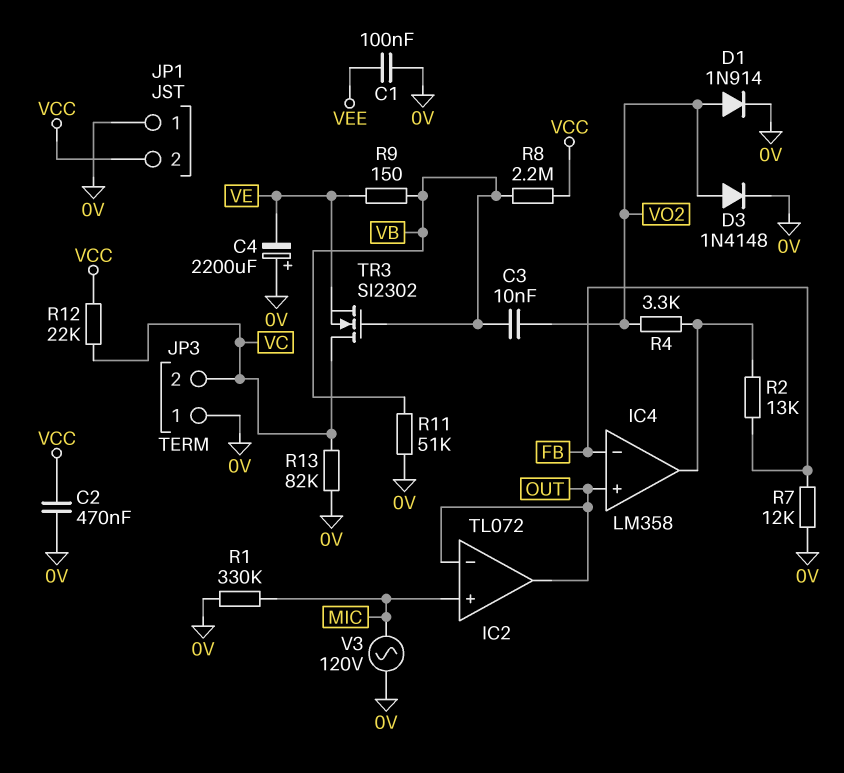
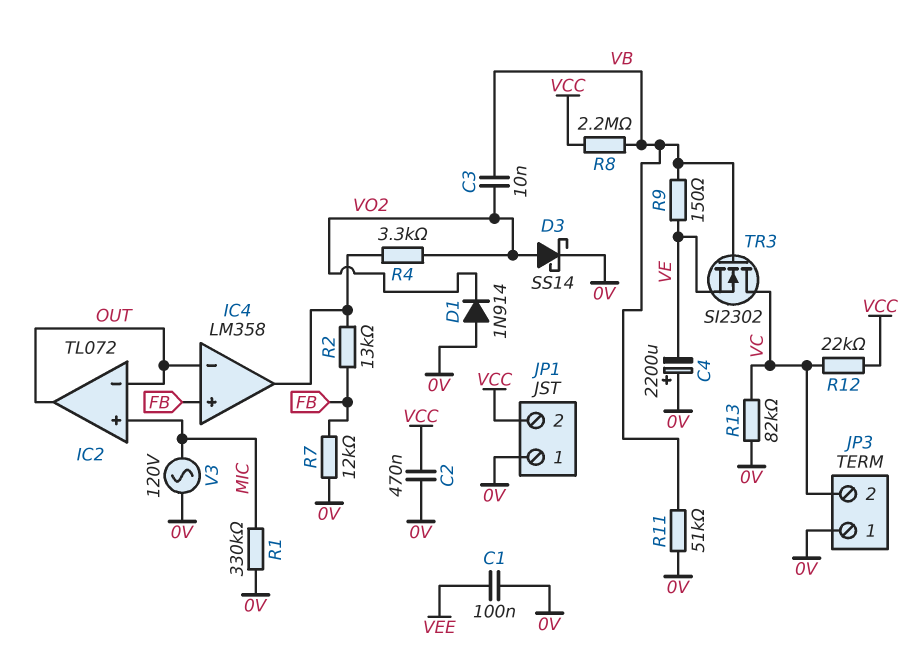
D1: diode 1N914 (A VO2, K 0V) -> diode 1N914 (A 0V, K VO2)
D3: diode 1N4148 (A VO2, K 0V) -> schottky SS14 (A VO2, K 0V)
IC4 pin in+: OUT -> FB
IC4 pin in-: FB -> OUT

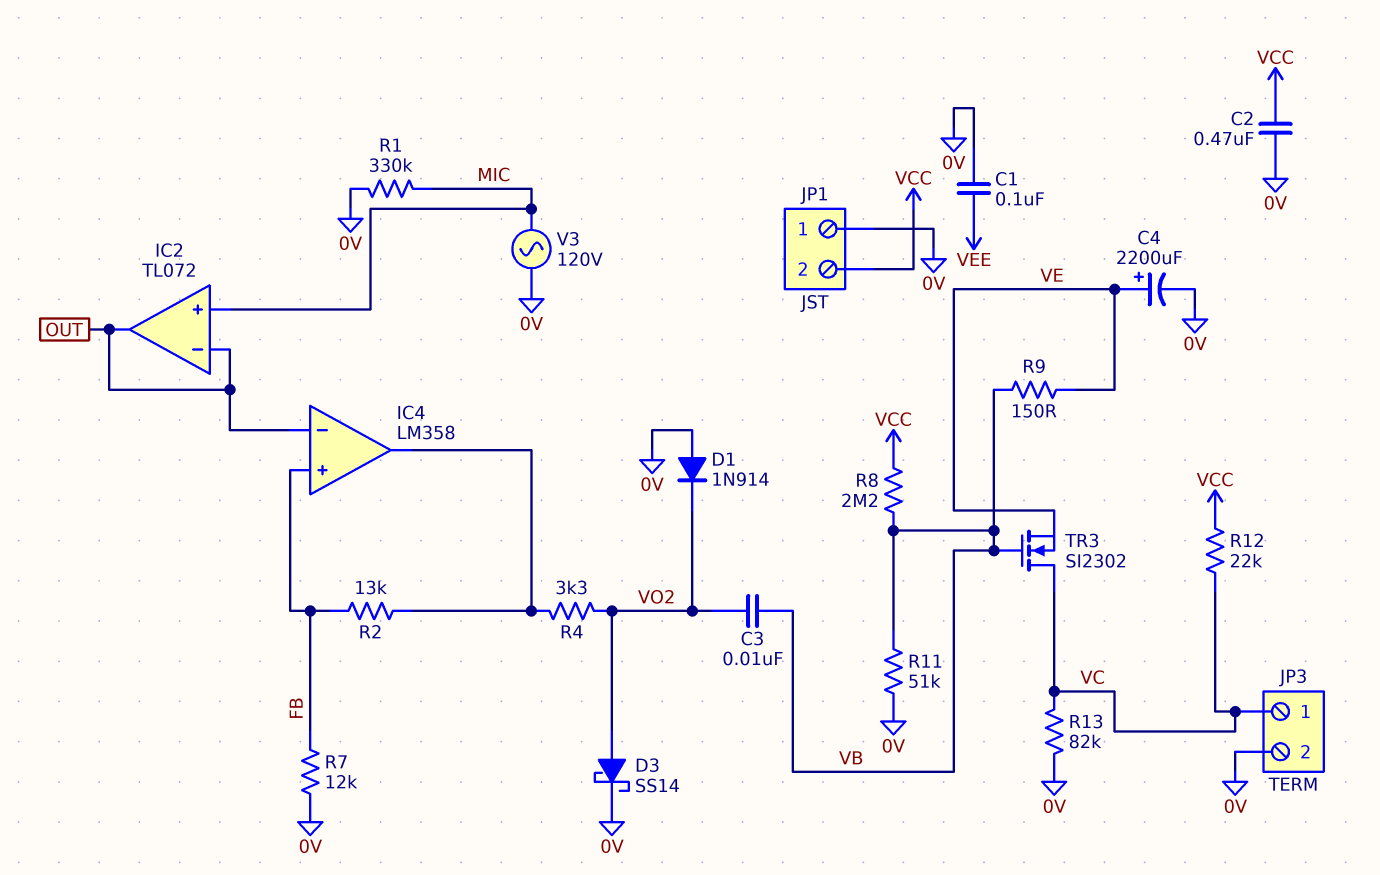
C4: 2200uF (plus 0V, minus VE) -> 2200uF (plus VE, minus 0V)
JP3 pin 1: 0V -> VC
JP3 pin 2: VC -> 0V

